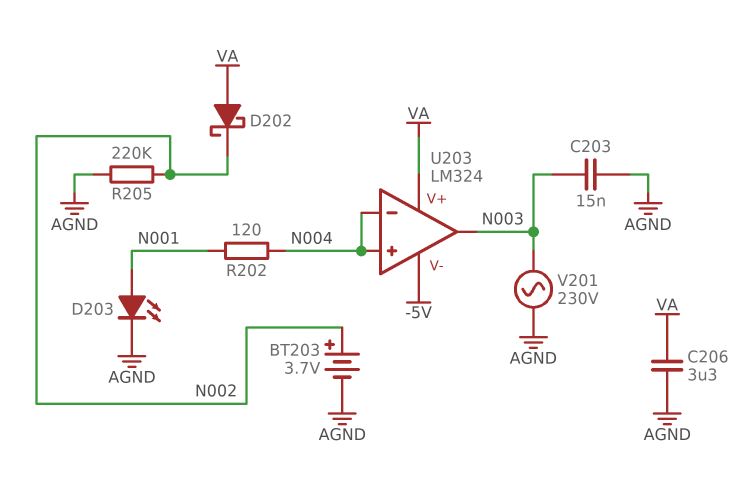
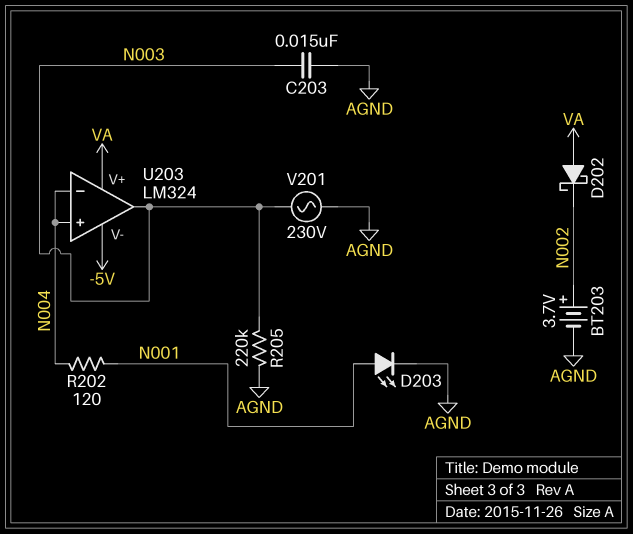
C206: 3.3uF (AGND, VA) -> none
R205: 220k (AGND, N002) -> 220k (AGND, N003)

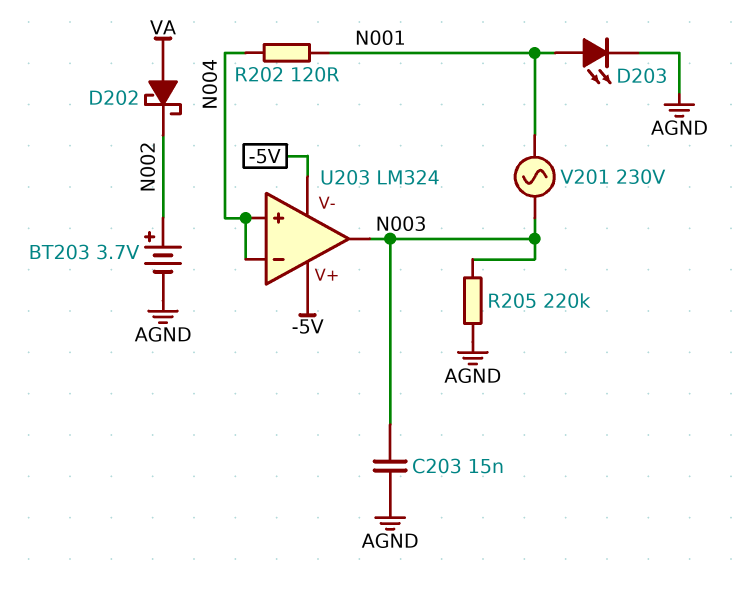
U203 pin V+: VA -> -5V
V201: AC 230V (AGND, N003) -> AC 230V (N001, N003)

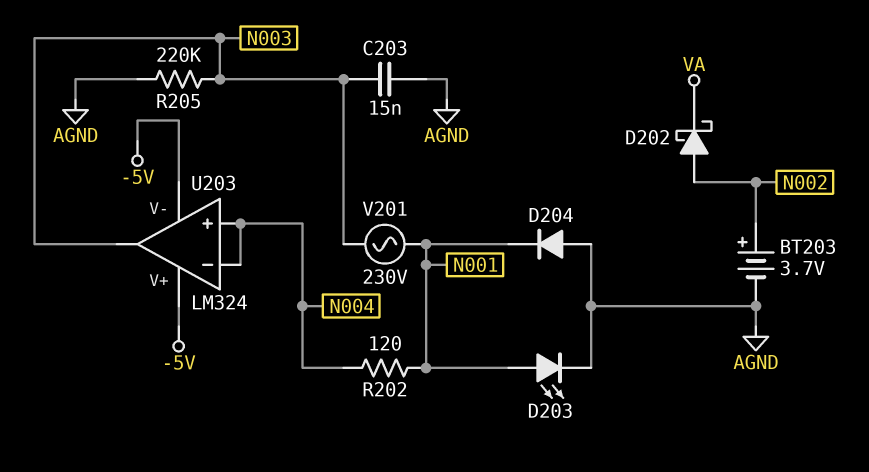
D202: schottky (A VA, K N002) -> schottky (A N002, K VA)
D204: none -> diode (A AGND, K N001)

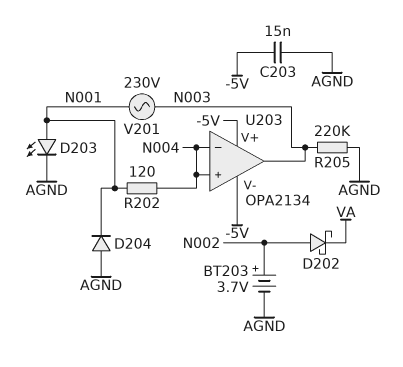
C203: 15nF (AGND, N003) -> 15nF (-5V, AGND)
U203: LM324 -> OPA2134

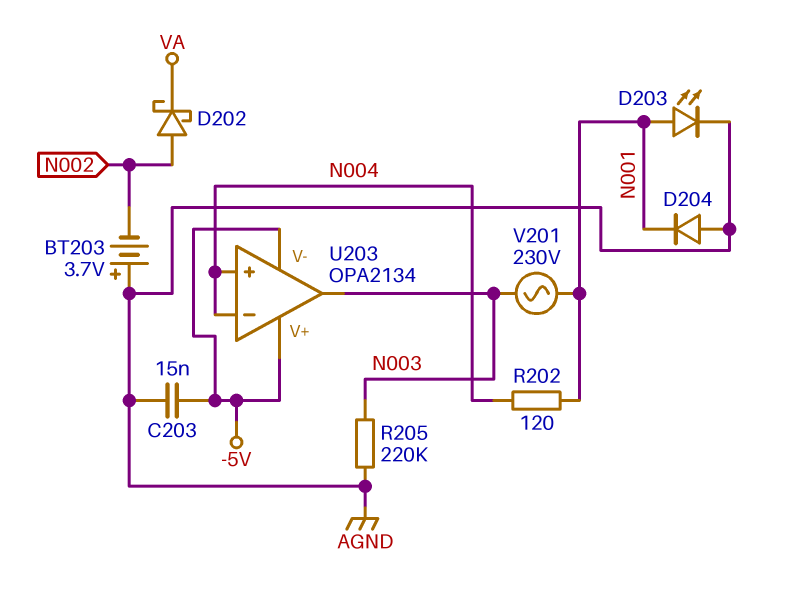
BT203: 3.7V (plus N002, minus AGND) -> 3.7V (plus AGND, minus N002)

